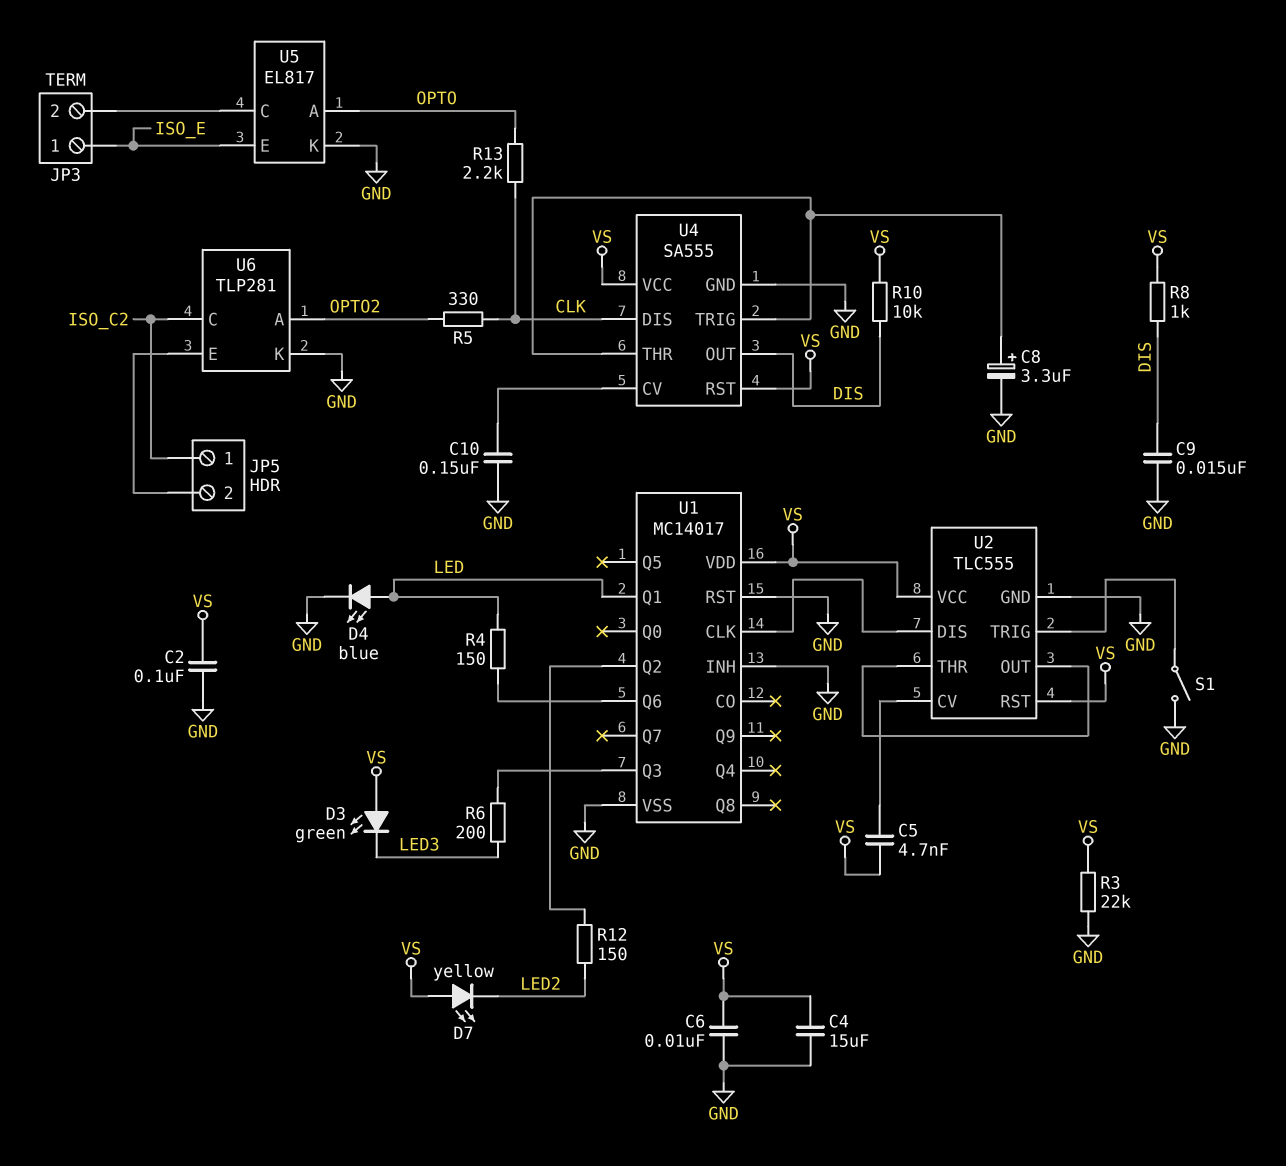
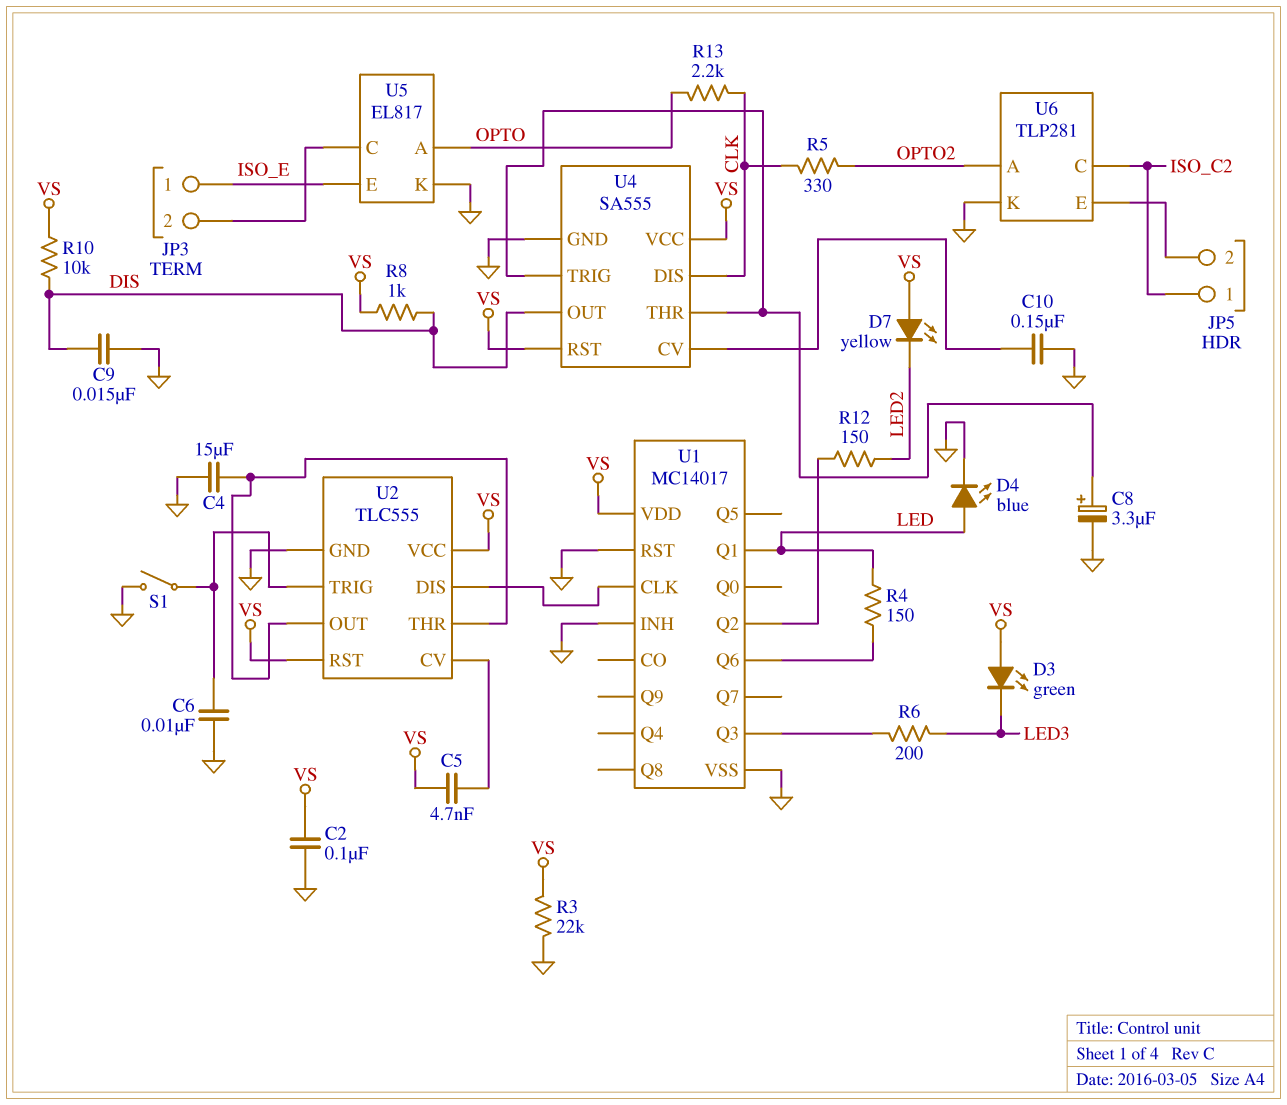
C4: 15uF (GND, VS) -> 15uF (GND, U2/OUT)
C6: 10nF (GND, VS) -> 10nF (GND, U2/TRIG)

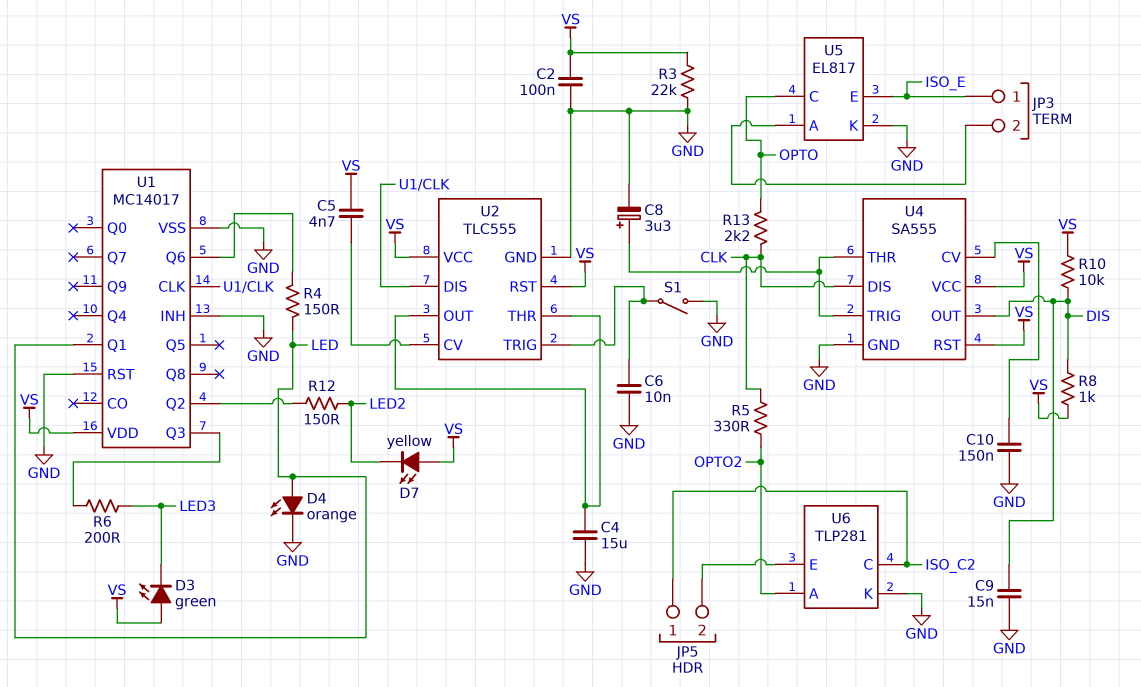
D4: LED blue (A LED, K GND) -> LED orange (A LED, K GND)
U5 pin A: OPTO -> JP3/2
U5 pin C: JP3/2 -> OPTO

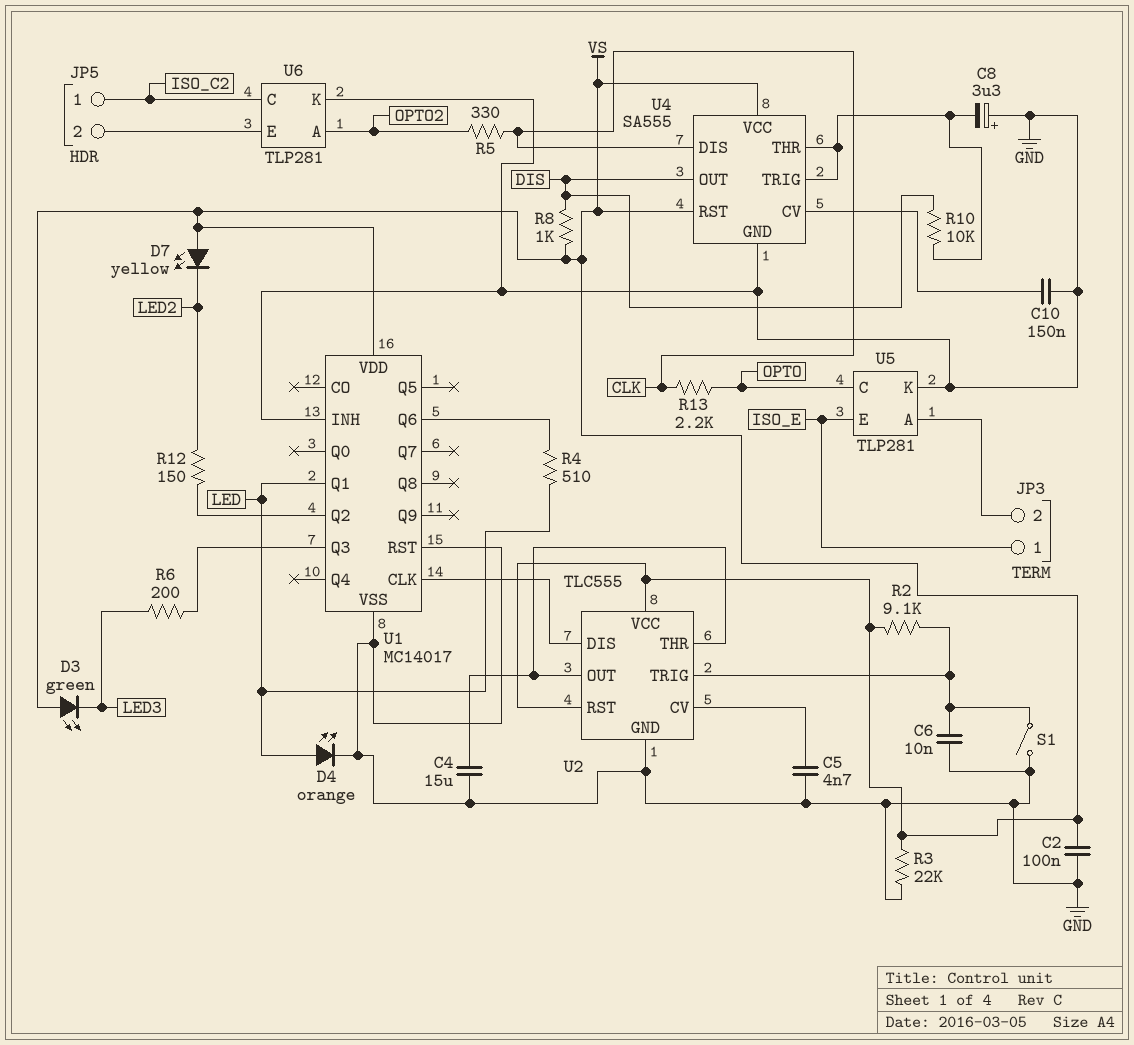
C5: 4.7nF (U2/CV, VS) -> 4.7nF (GND, U2/CV)
C8: 3.3uF (plus U4/THR, minus GND) -> 3.3uF (plus GND, minus U4/THR)
C9: 15nF (DIS, GND) -> none
R2: none -> 9.1k (U2/TRIG, VS)
R4: 150 (LED, U1/Q6) -> 510 (LED, U1/Q6)
R10: 10k (DIS, VS) -> 10k (DIS, U4/THR)
U5: EL817 -> TLP281

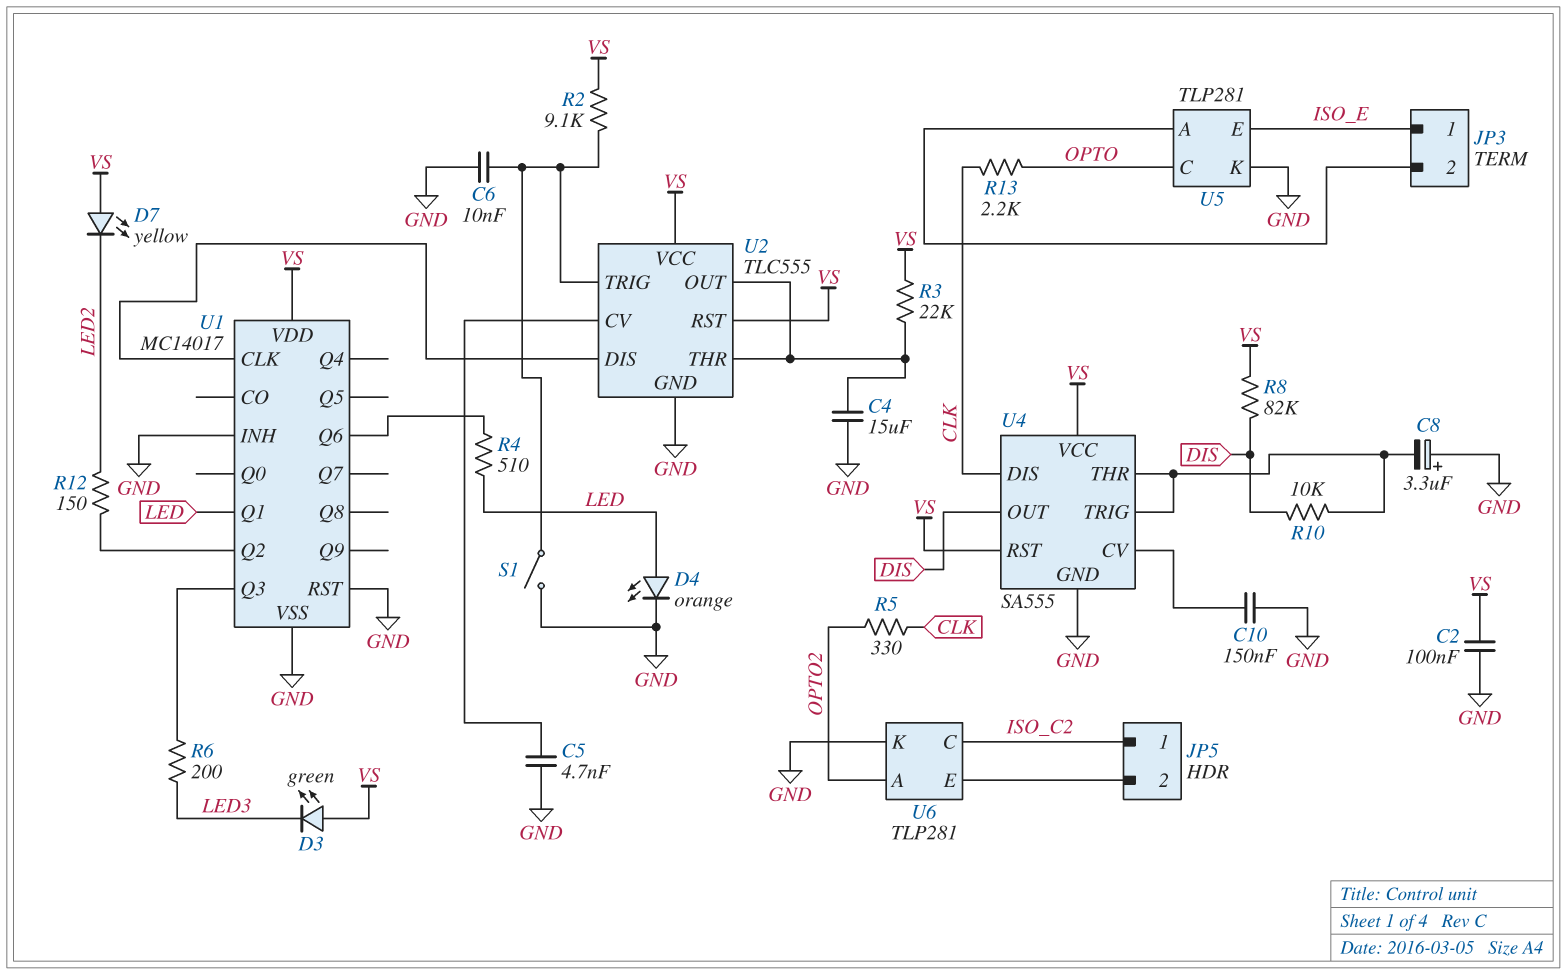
R3: 22k (GND, VS) -> 22k (U2/OUT, VS)
R8: 1k (DIS, VS) -> 82k (DIS, VS)

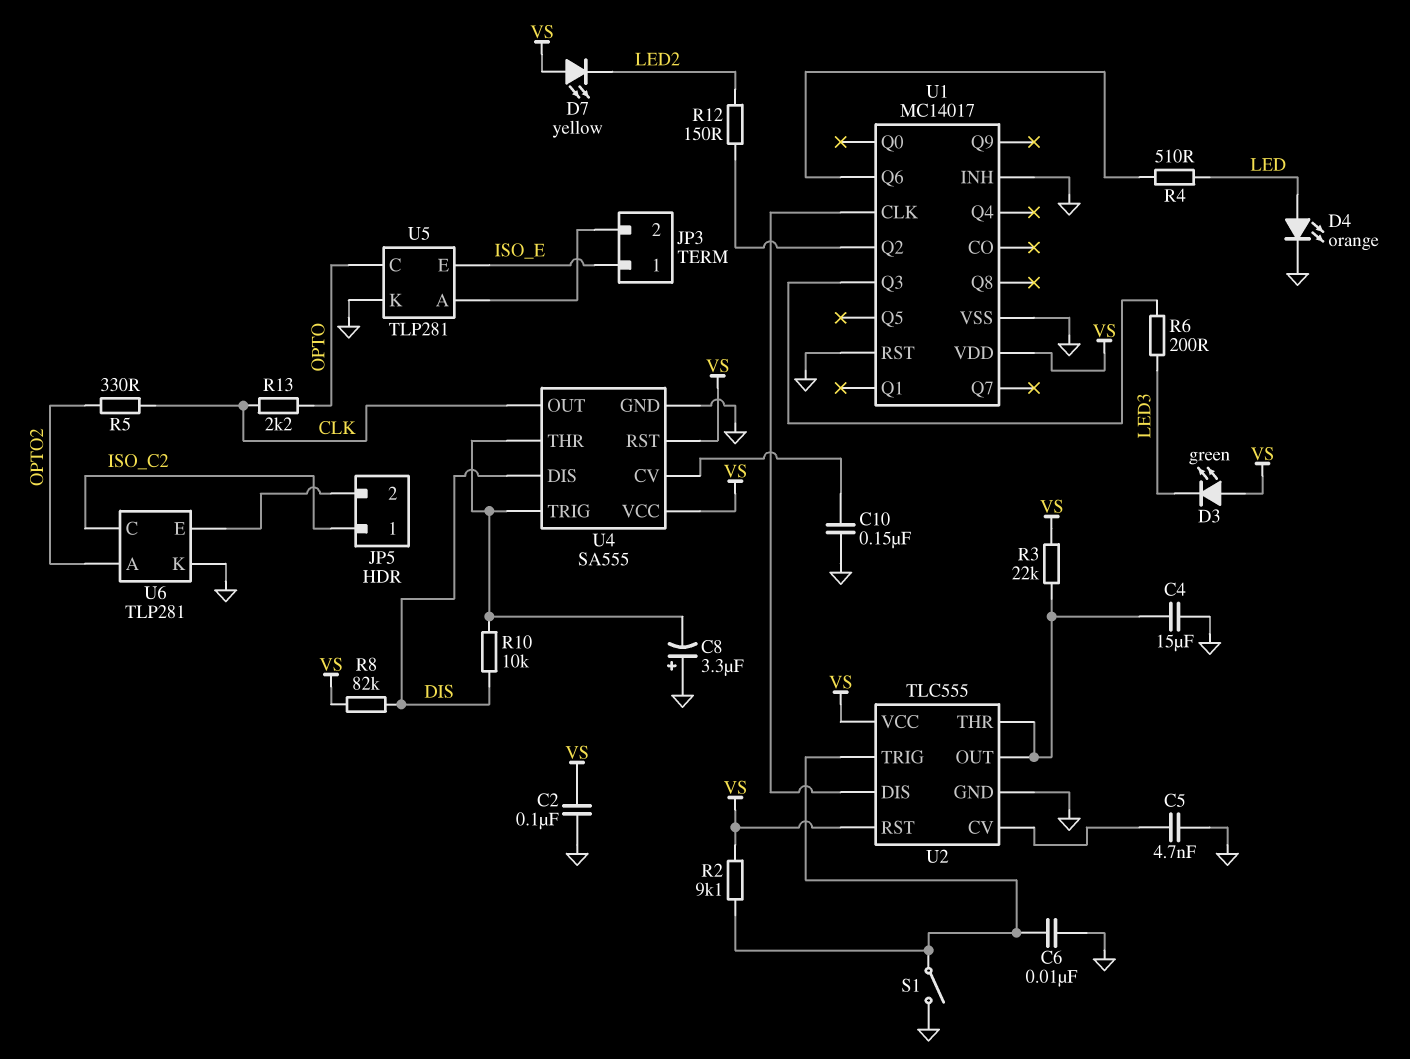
U1 pin Q1: LED -> none
U4 pin DIS: CLK -> DIS
U4 pin OUT: DIS -> CLK

